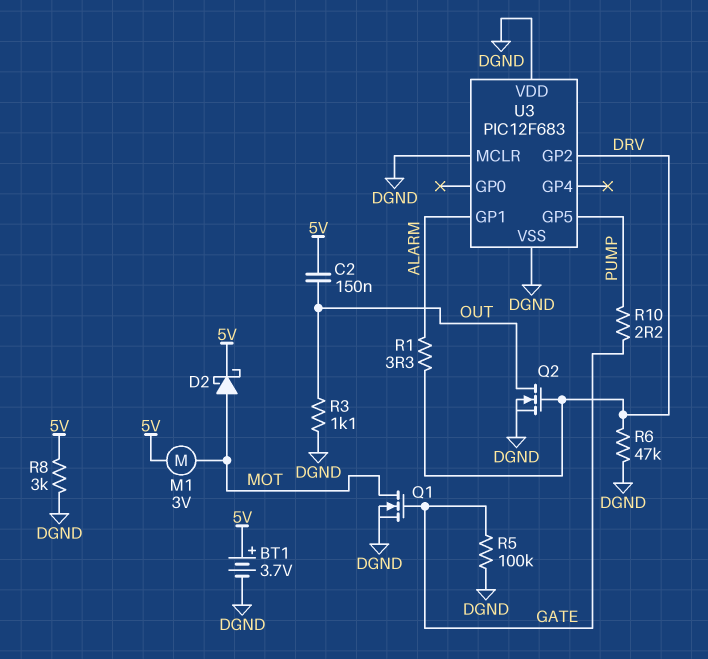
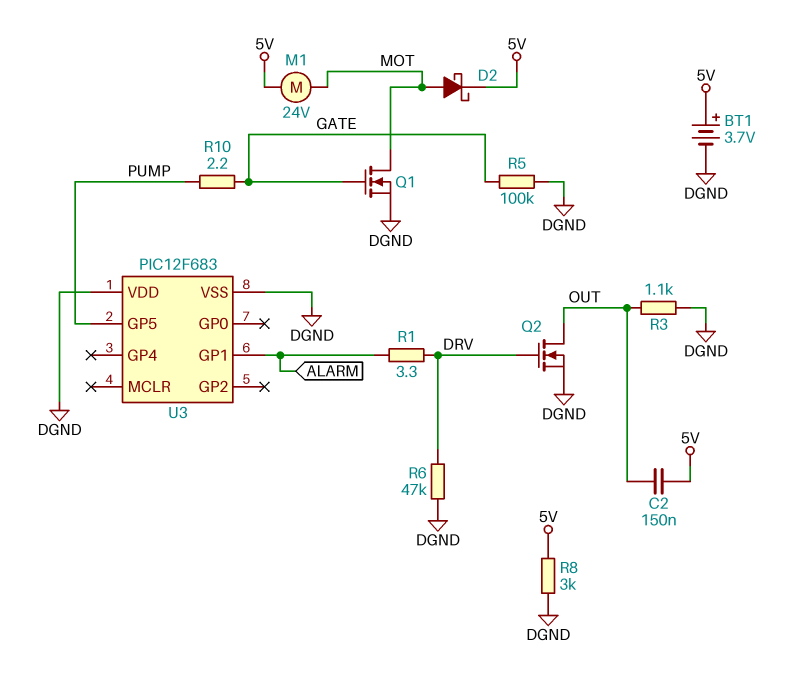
M1: motor 3V (5V, MOT) -> motor 24V (5V, MOT)
U3 pin GP2: DRV -> none
U3 pin MCLR: DGND -> none

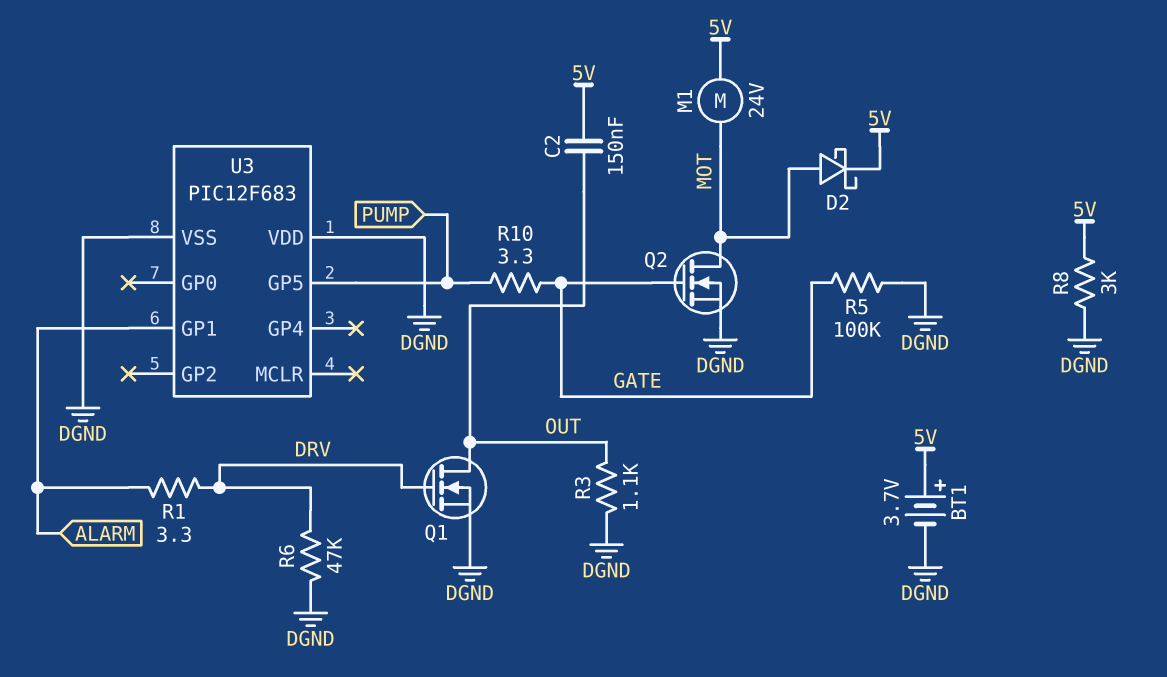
Q1: NMOS (G GATE, D MOT, S DGND) -> NMOS (G DRV, D OUT, S DGND)
Q2: NMOS (G DRV, D OUT, S DGND) -> NMOS (G GATE, D MOT, S DGND)
R10: 2.2 (GATE, PUMP) -> 3.3 (GATE, PUMP)

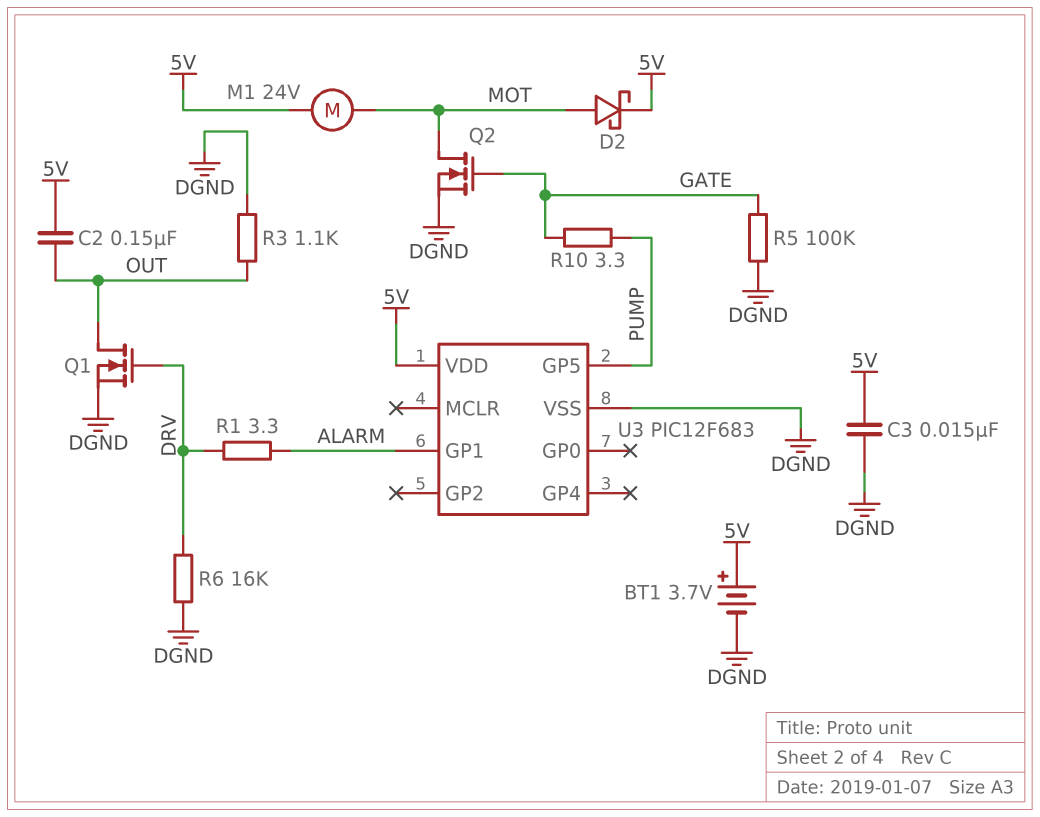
C3: none -> 15nF (5V, DGND)
R6: 47k (DGND, DRV) -> 16k (DGND, DRV)
R8: 3k (5V, DGND) -> none
U3 pin VDD: DGND -> 5V

